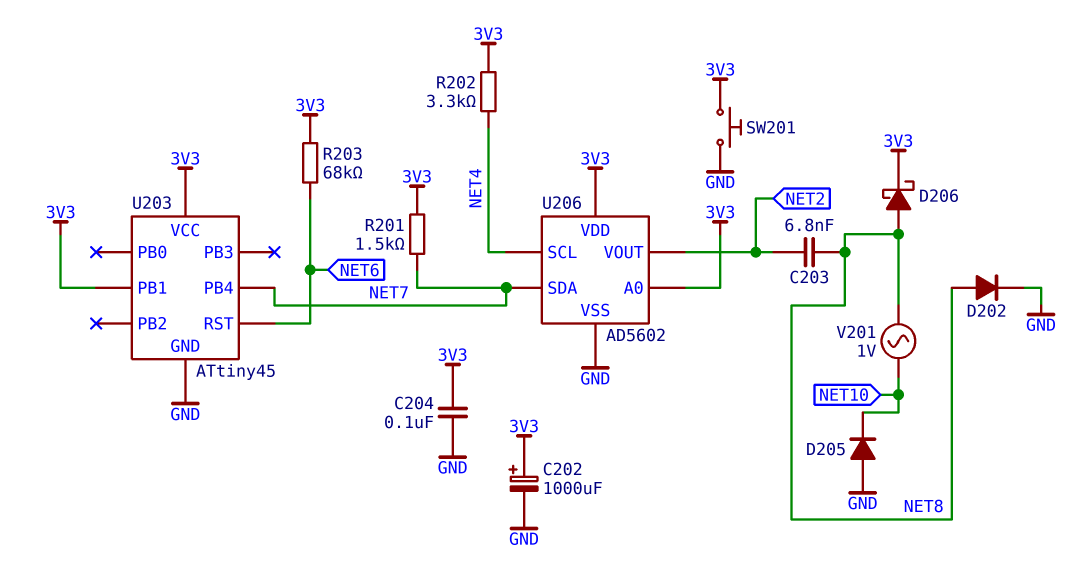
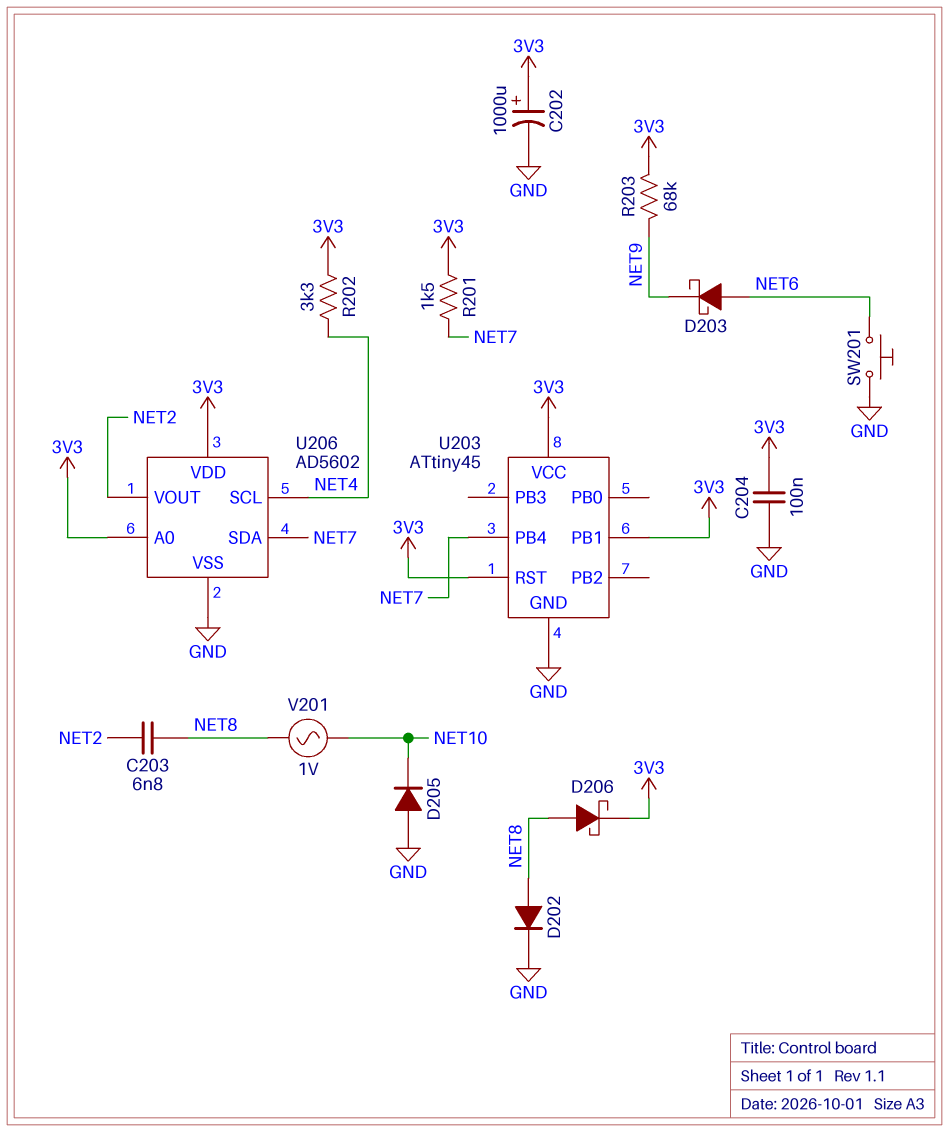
D203: none -> schottky (A NET6, K NET9)
R203: 68k (3V3, NET6) -> 68k (3V3, NET9)
SW201: button (3V3, GND) -> button (GND, NET6)
U203 pin RST: NET6 -> 3V3

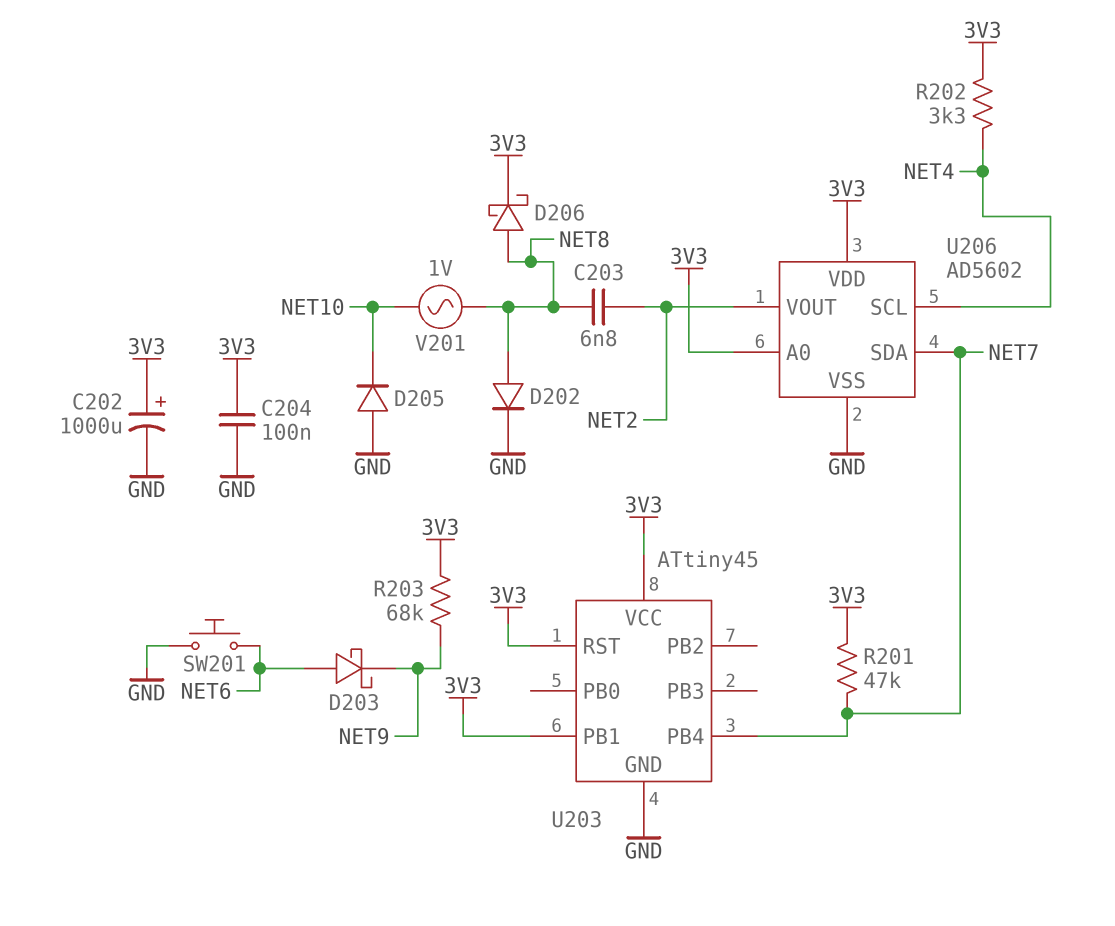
R201: 1.5k (3V3, NET7) -> 47k (3V3, NET7)

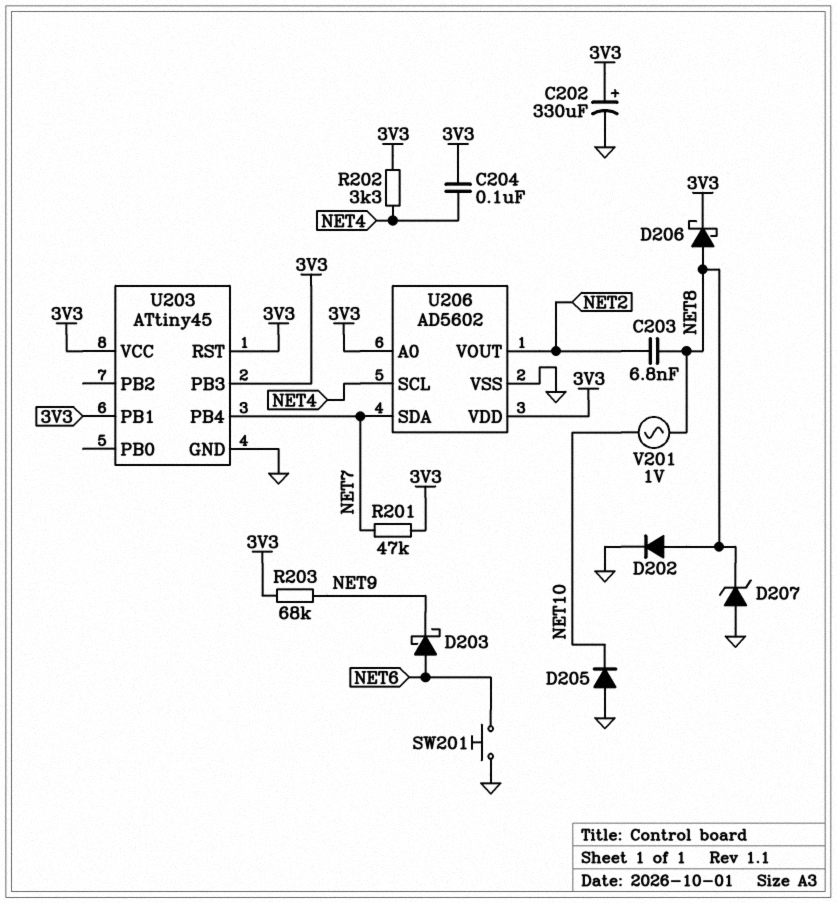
C202: 1000uF (plus 3V3, minus GND) -> 330uF (plus 3V3, minus GND)
C204: 100nF (3V3, GND) -> 100nF (3V3, NET4)
D207: none -> zener (A GND, K NET8)
U203 pin PB3: none -> 3V3

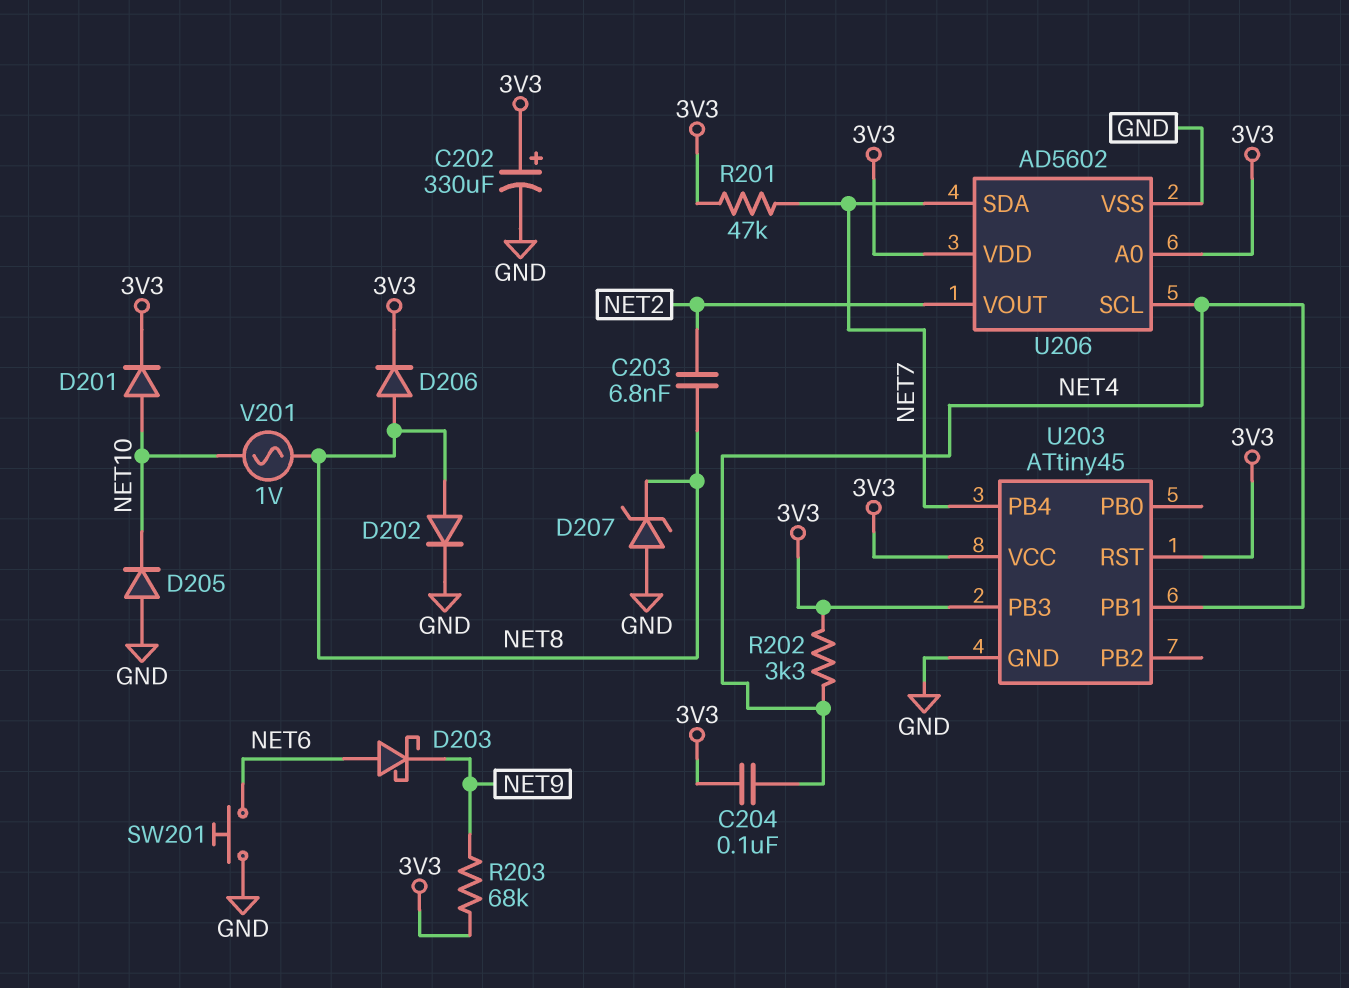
D201: none -> diode (A NET10, K 3V3)
D206: schottky (A NET8, K 3V3) -> diode (A NET8, K 3V3)
U203 pin PB1: 3V3 -> NET4

